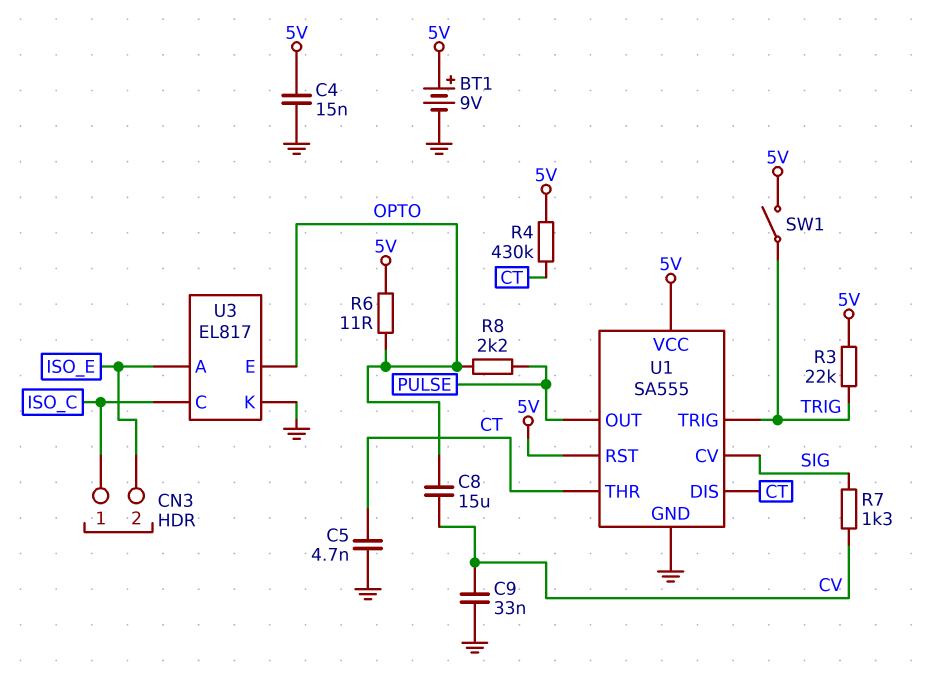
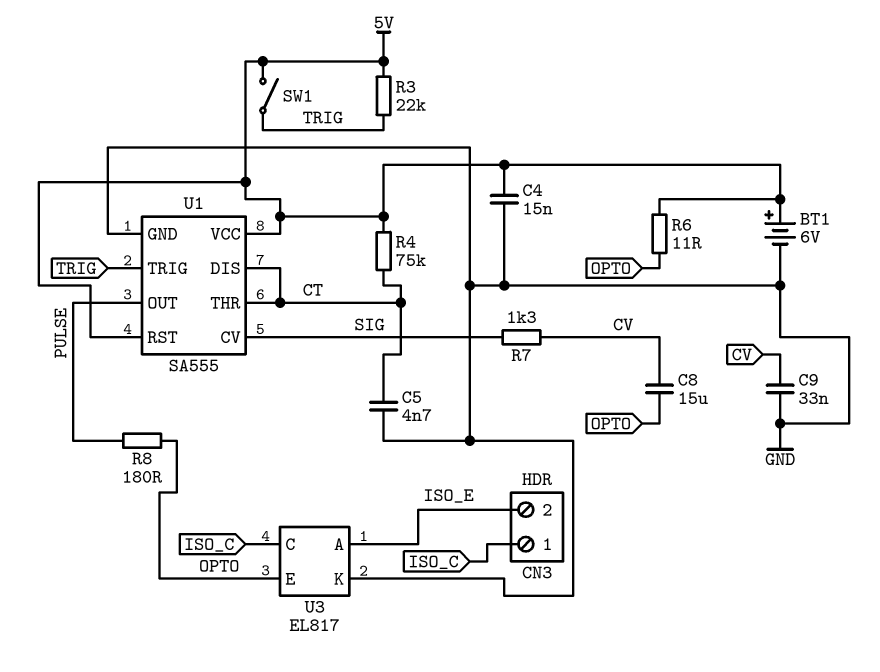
BT1: 9V (plus 5V, minus GND) -> 6V (plus 5V, minus GND)
R4: 430k (5V, CT) -> 75k (5V, CT)
R8: 2.2k (OPTO, PULSE) -> 180 (OPTO, PULSE)

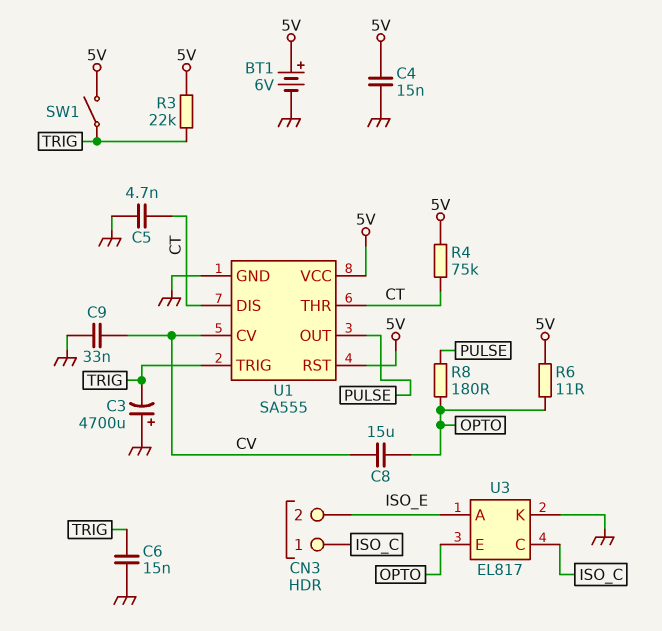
C3: none -> 4700uF (plus GND, minus TRIG)
C6: none -> 15nF (GND, TRIG)
R7: 1.3k (CV, SIG) -> none
U1 pin CV: SIG -> CV

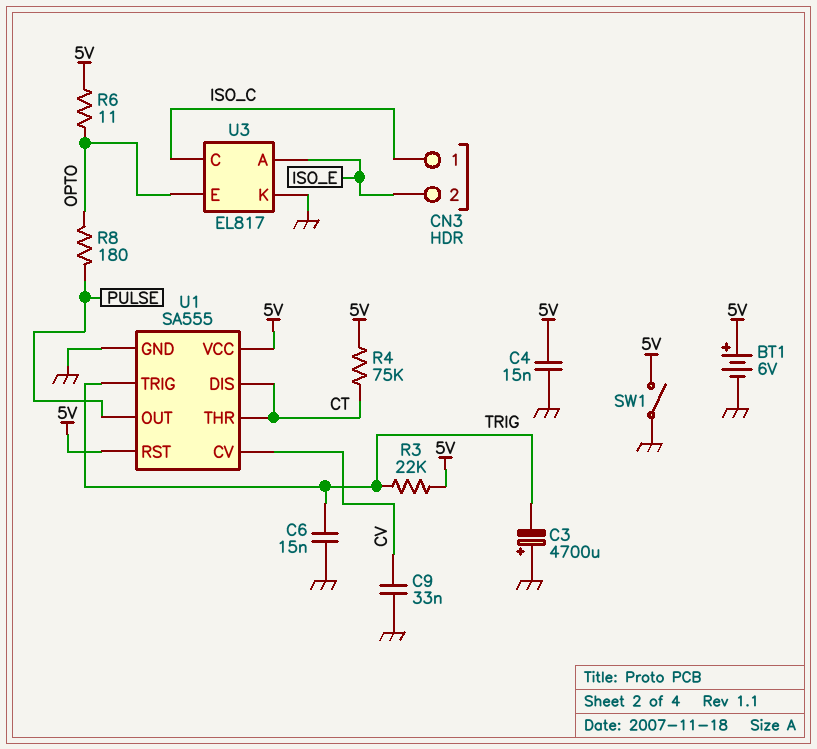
C5: 4.7nF (CT, GND) -> none
C8: 15uF (CV, OPTO) -> none
SW1: switch (5V, TRIG) -> switch (5V, GND)

